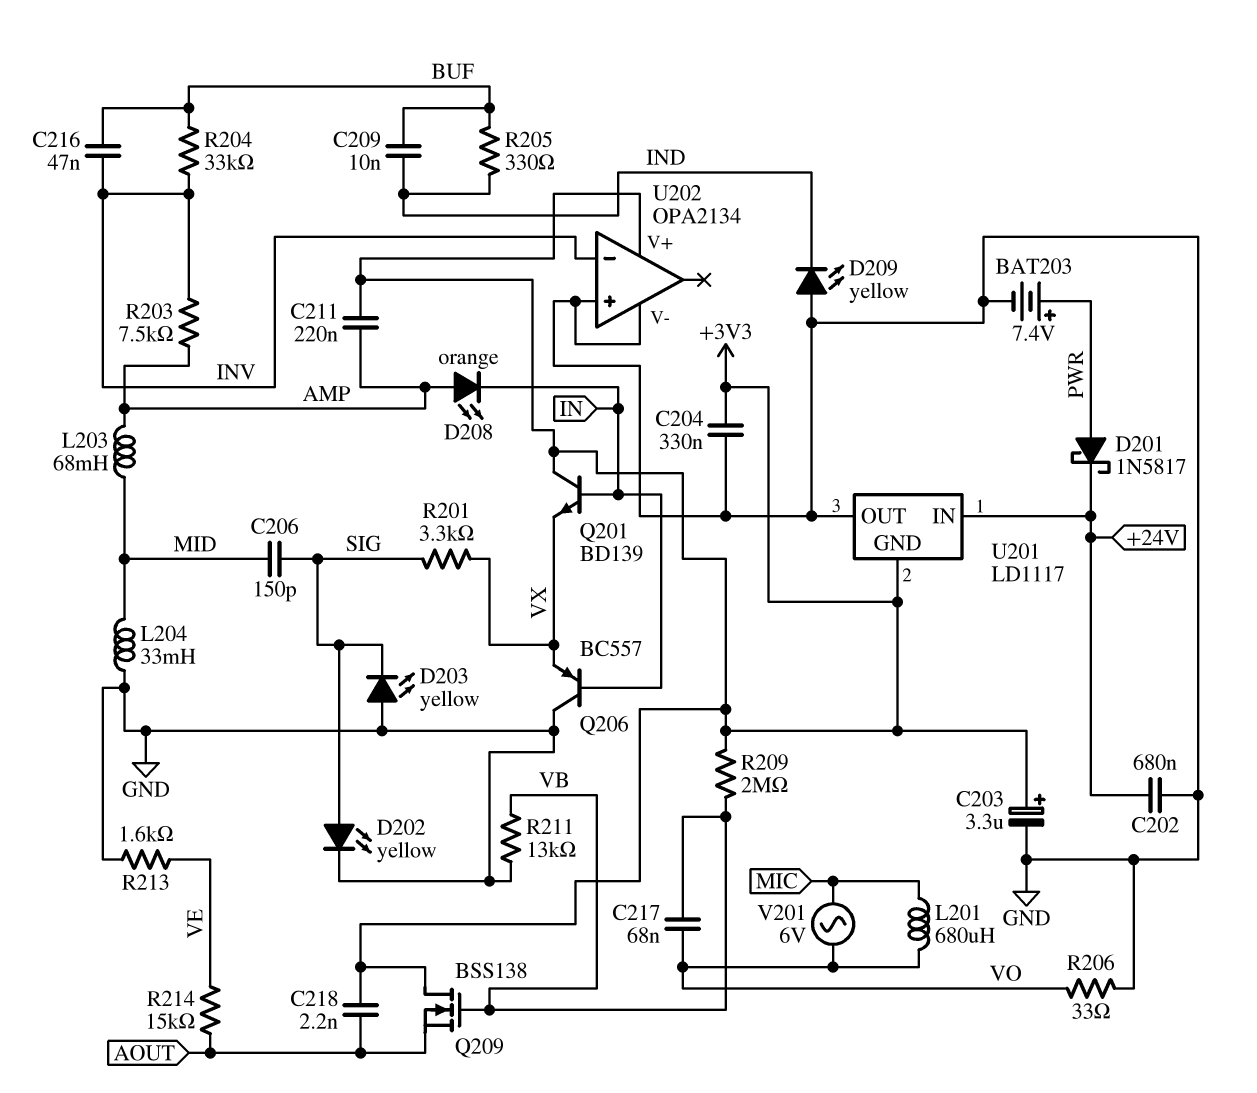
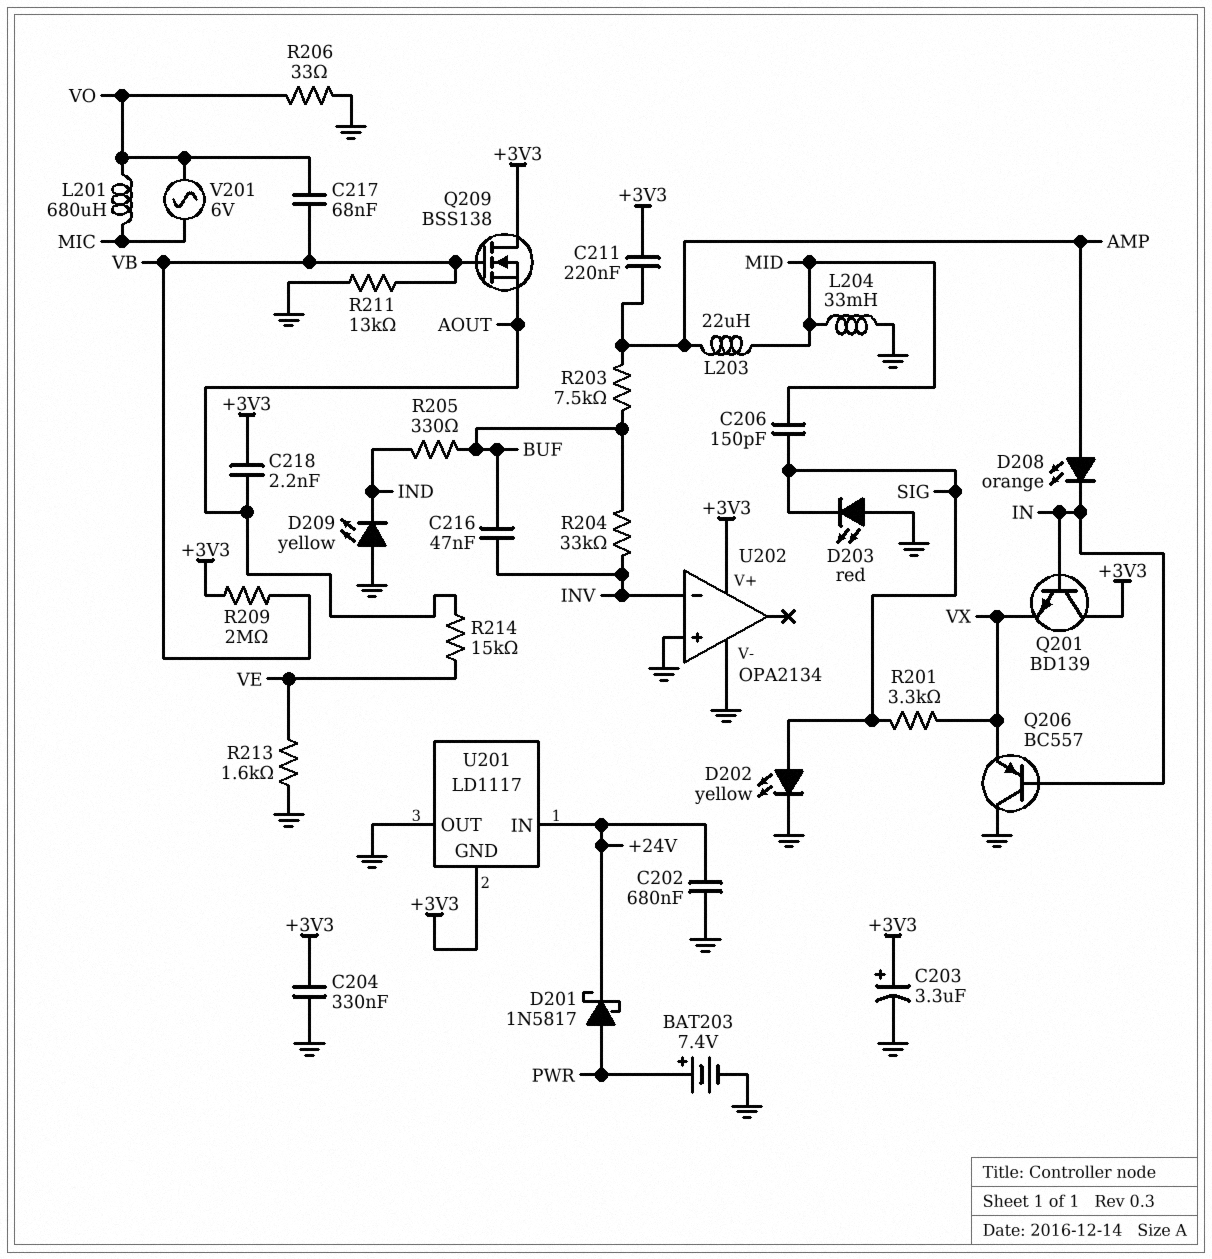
C209: 10nF (BUF, IND) -> none
D203: LED yellow (A GND, K SIG) -> LED red (A GND, K SIG)
L203: 68mH (AMP, MID) -> 22uH (AMP, MID)
R203: 7.5k (AMP, INV) -> 7.5k (AMP, BUF)

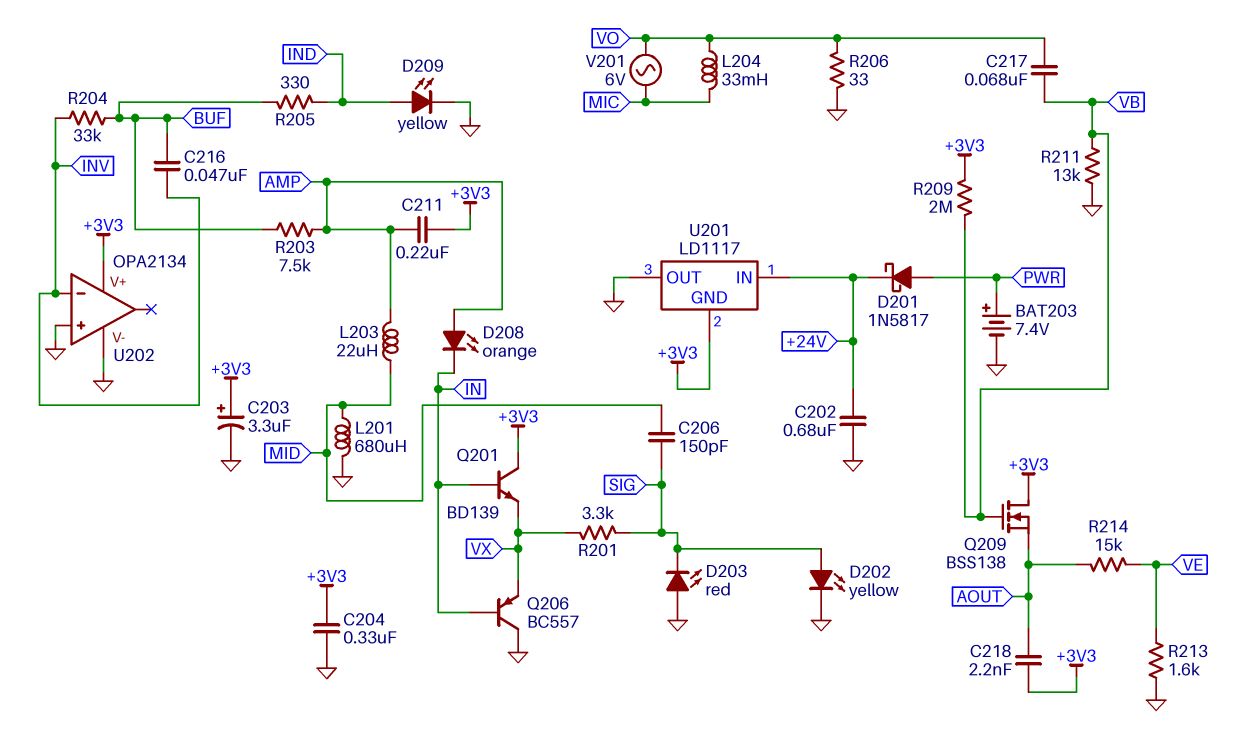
D209: LED yellow (A GND, K IND) -> LED yellow (A IND, K GND)
L201: 680uH (MIC, VO) -> 680uH (GND, MID)
L204: 33mH (GND, MID) -> 33mH (MIC, VO)

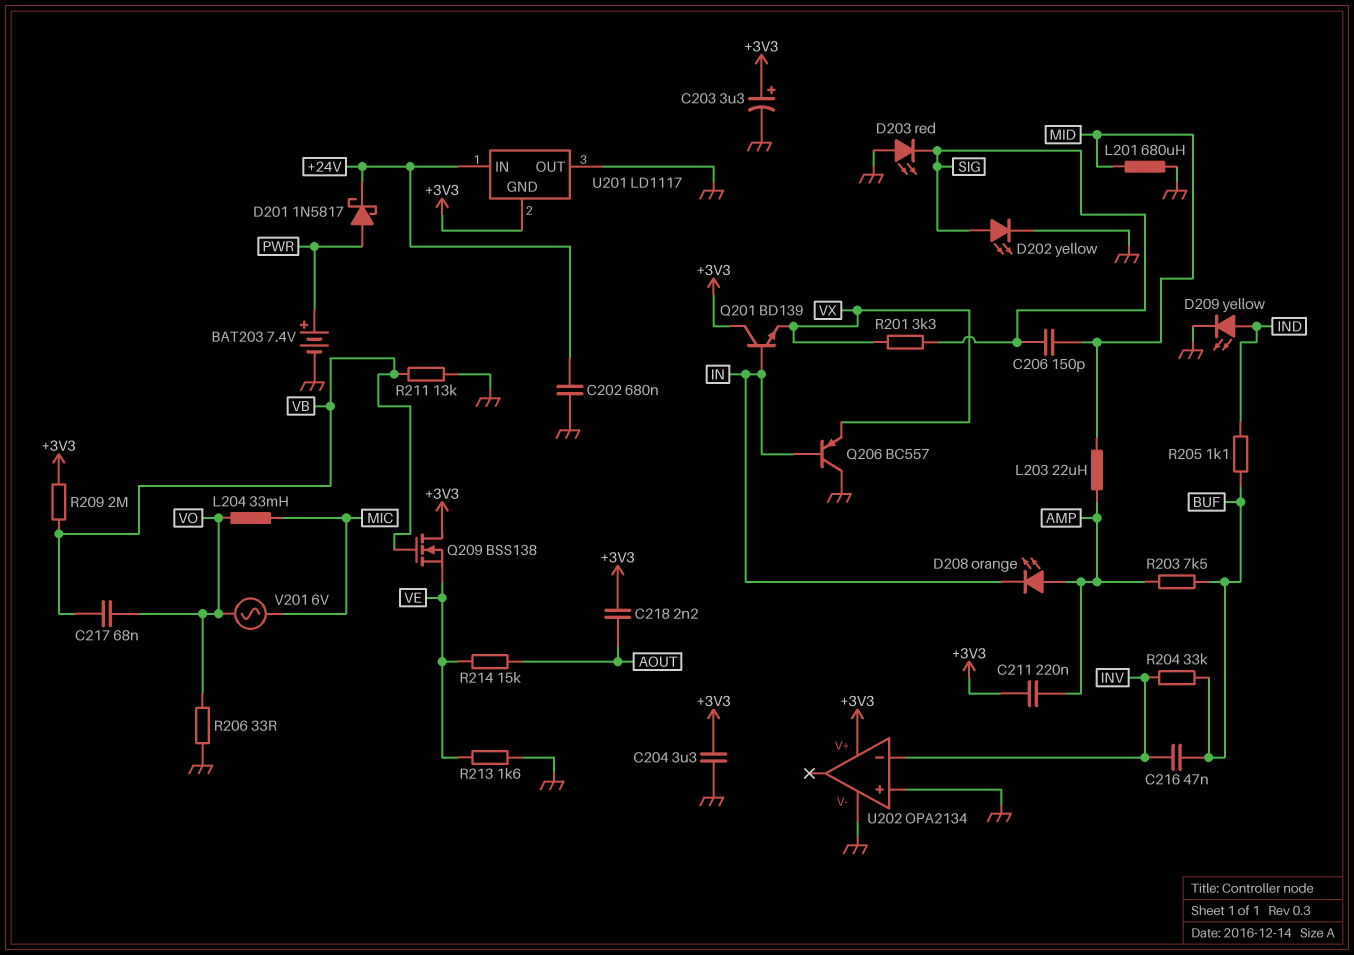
C204: 330nF (+3V3, GND) -> 3.3uF (+3V3, GND)
Q209: NMOS BSS138 (G VB, D +3V3, S AOUT) -> NMOS BSS138 (G VB, D +3V3, S VE)
R205: 330 (BUF, IND) -> 1.1k (BUF, IND)

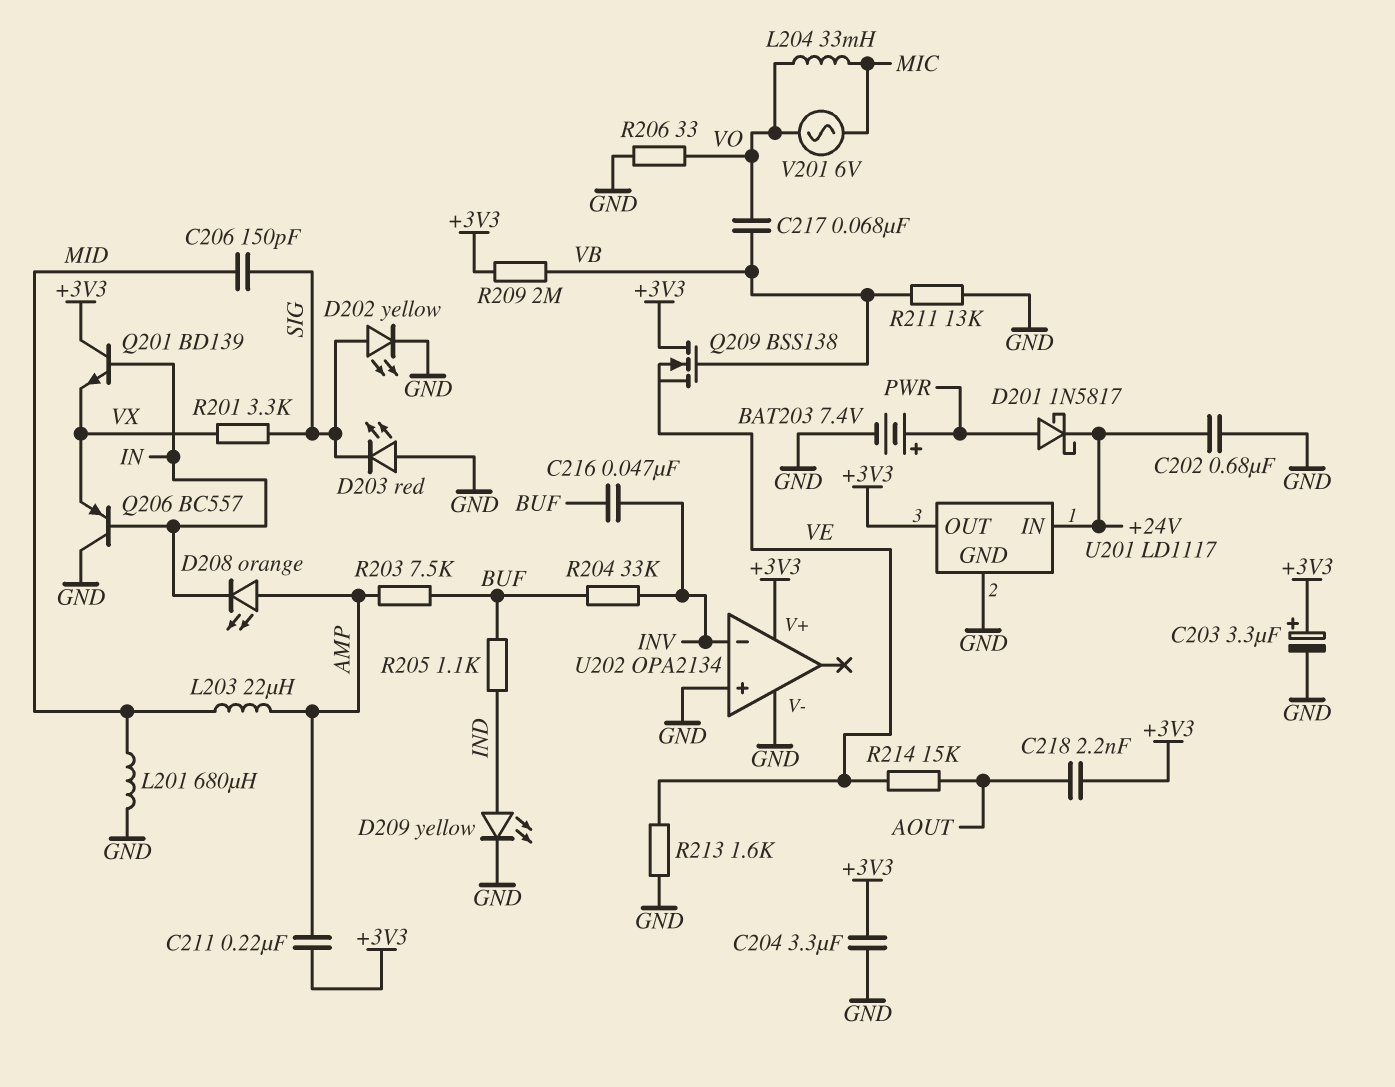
U201 pin GND: +3V3 -> GND
U201 pin OUT: GND -> +3V3

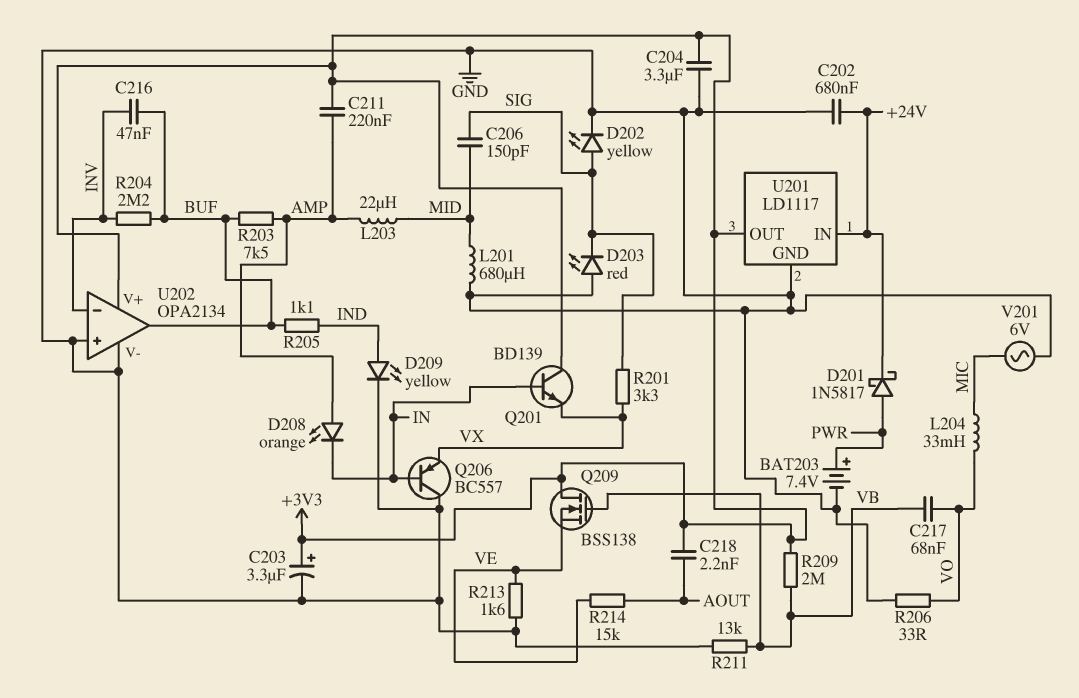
R204: 33k (BUF, INV) -> 2.2M (BUF, INV)
U202 pin out: none -> BUF
V201: AC 6V (MIC, VO) -> AC 6V (GND, MIC)

